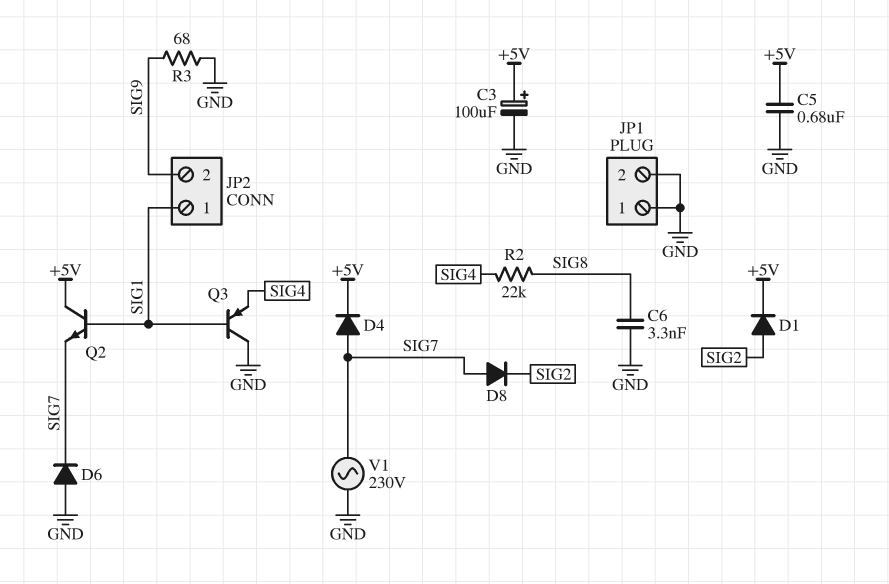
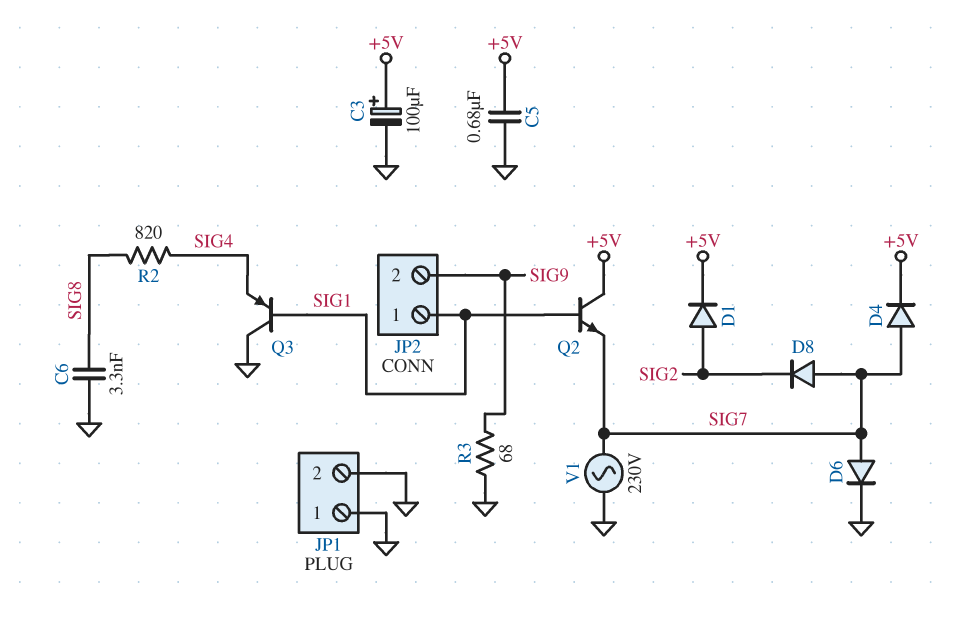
D6: diode (A GND, K SIG7) -> diode (A SIG7, K GND)
R2: 22k (SIG4, SIG8) -> 820 (SIG4, SIG8)

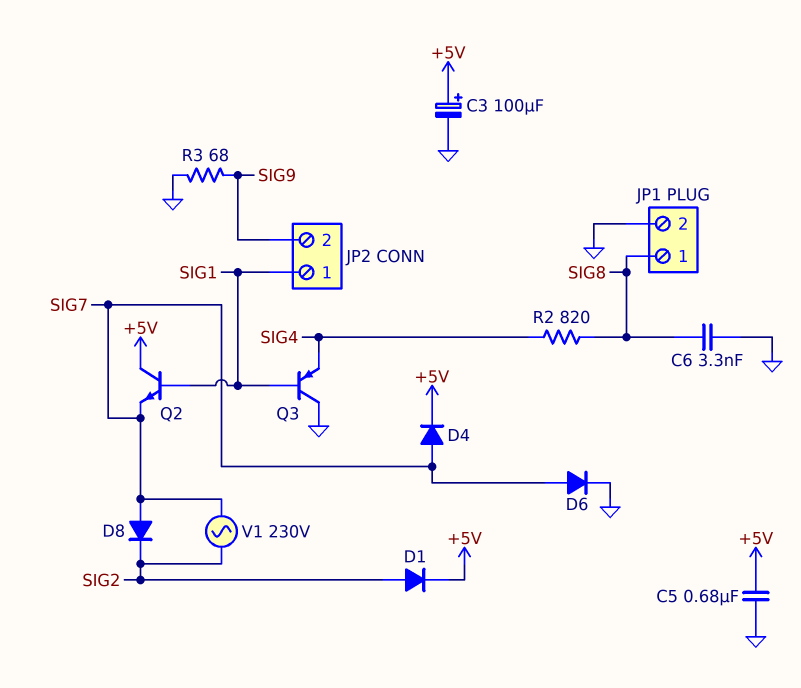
JP1 pin 1: GND -> SIG8
V1: AC 230V (GND, SIG7) -> AC 230V (SIG2, SIG7)

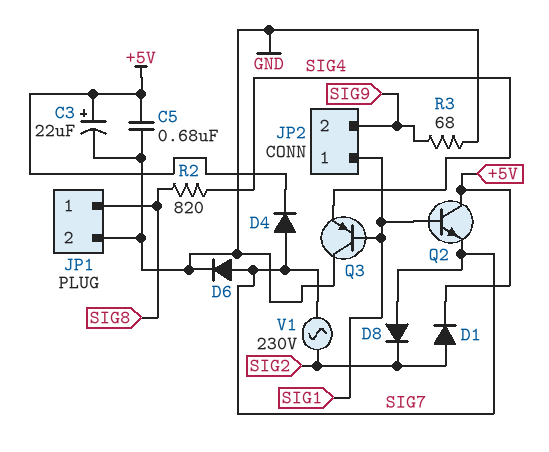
C3: 100uF (plus +5V, minus GND) -> 22uF (plus +5V, minus GND)
C6: 3.3nF (GND, SIG8) -> none

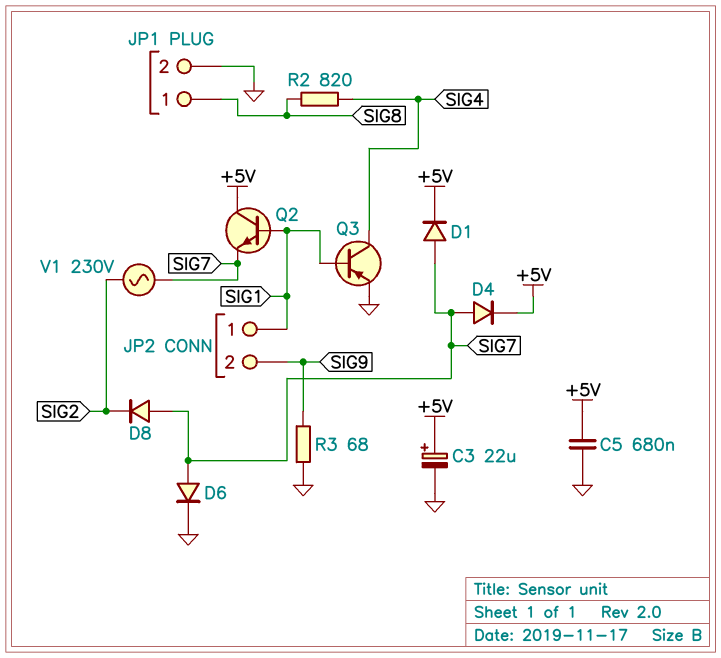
D1: diode (A SIG2, K +5V) -> diode (A SIG7, K +5V)
Q3: PNP (B SIG1, C GND, E SIG4) -> PNP (B SIG1, C SIG4, E GND)

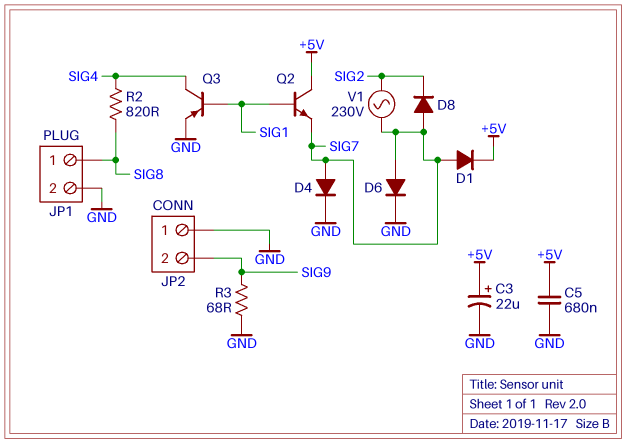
D4: diode (A SIG7, K +5V) -> diode (A SIG7, K GND)
JP2 pin 1: SIG1 -> GND

